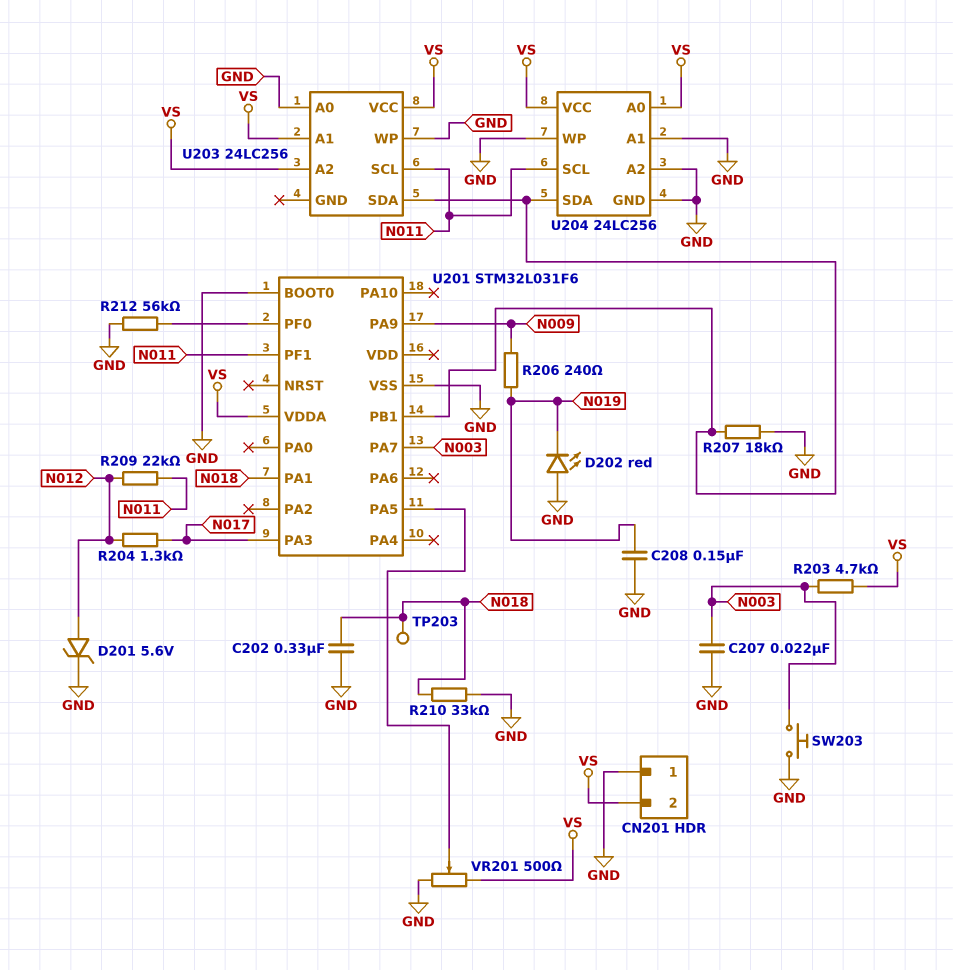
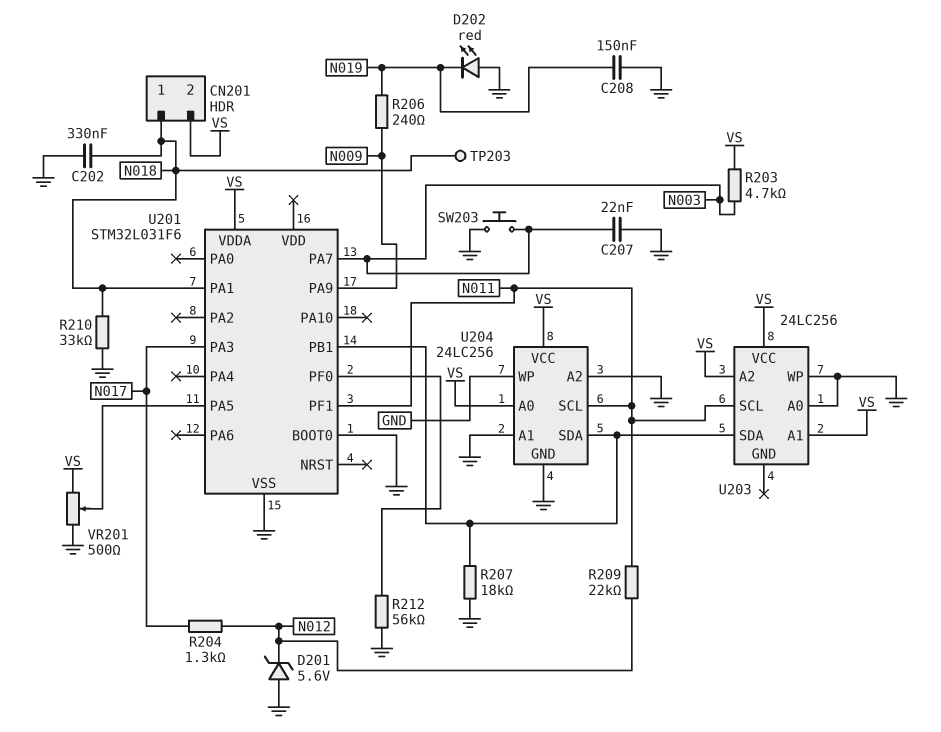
CN201 pin 1: GND -> N018
D201: zener 5.6V (A N012, K GND) -> zener 5.6V (A GND, K N012)

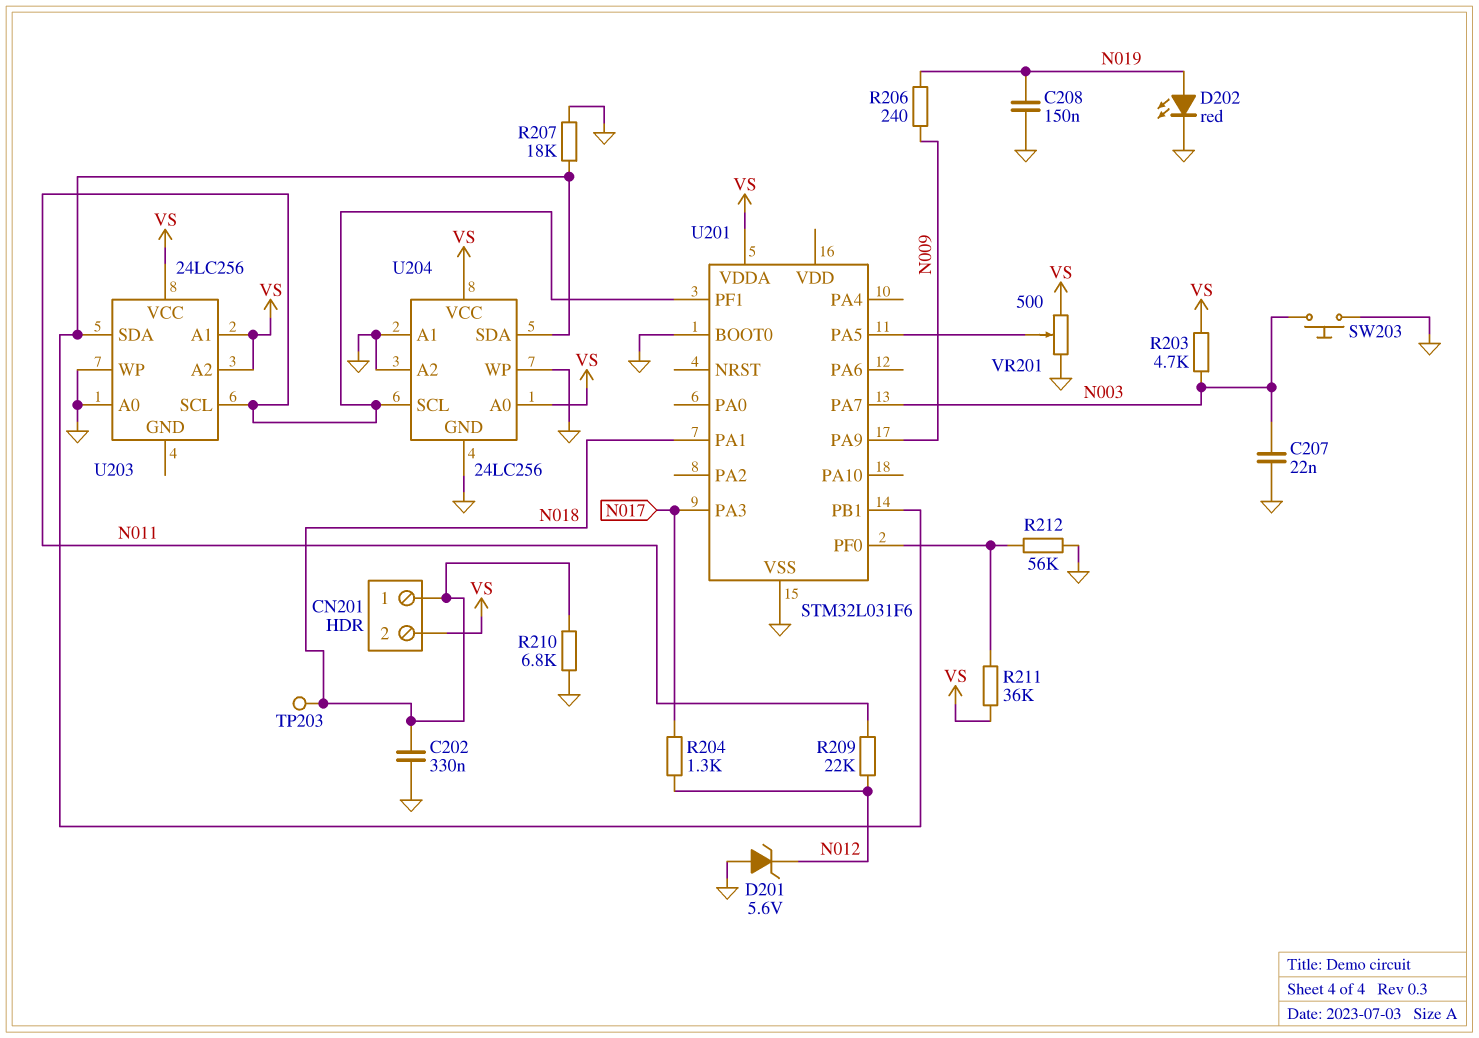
D202: LED red (A GND, K N019) -> LED red (A N019, K GND)
R210: 33k (GND, N018) -> 6.8k (GND, N018)
R211: none -> 36k (U201/PF0, VS)

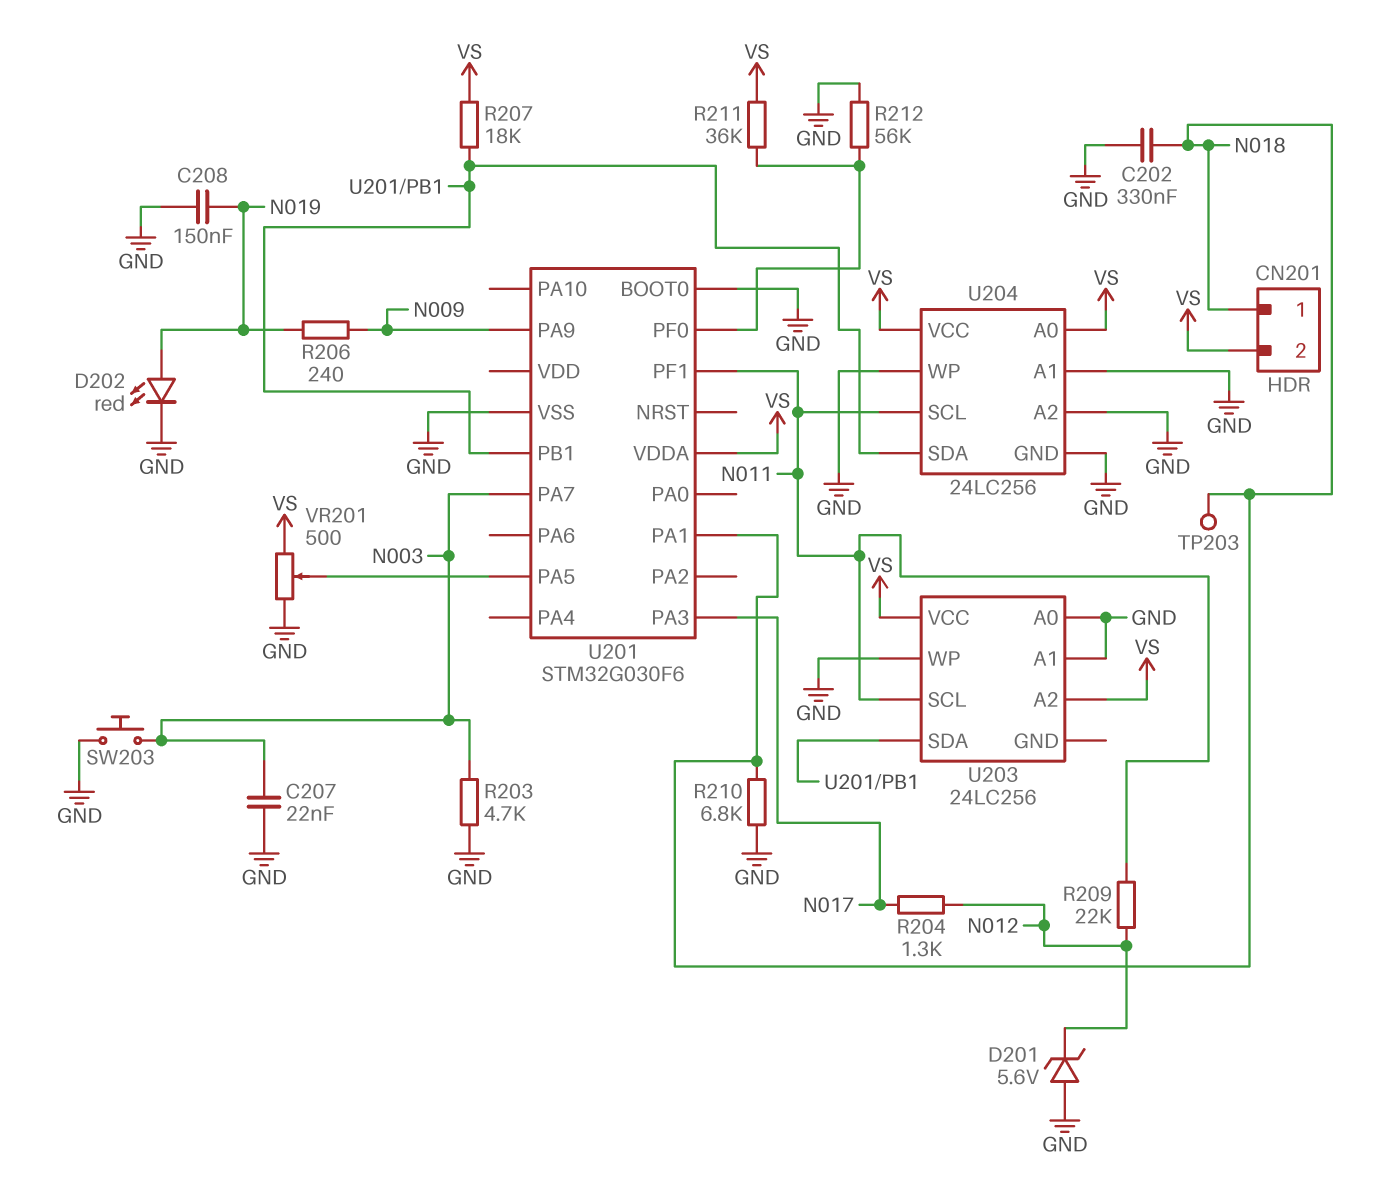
R203: 4.7k (N003, VS) -> 4.7k (GND, N003)
R207: 18k (GND, U201/PB1) -> 18k (U201/PB1, VS)
U201: STM32L031F6 -> STM32G030F6
U203 pin A1: VS -> GND

